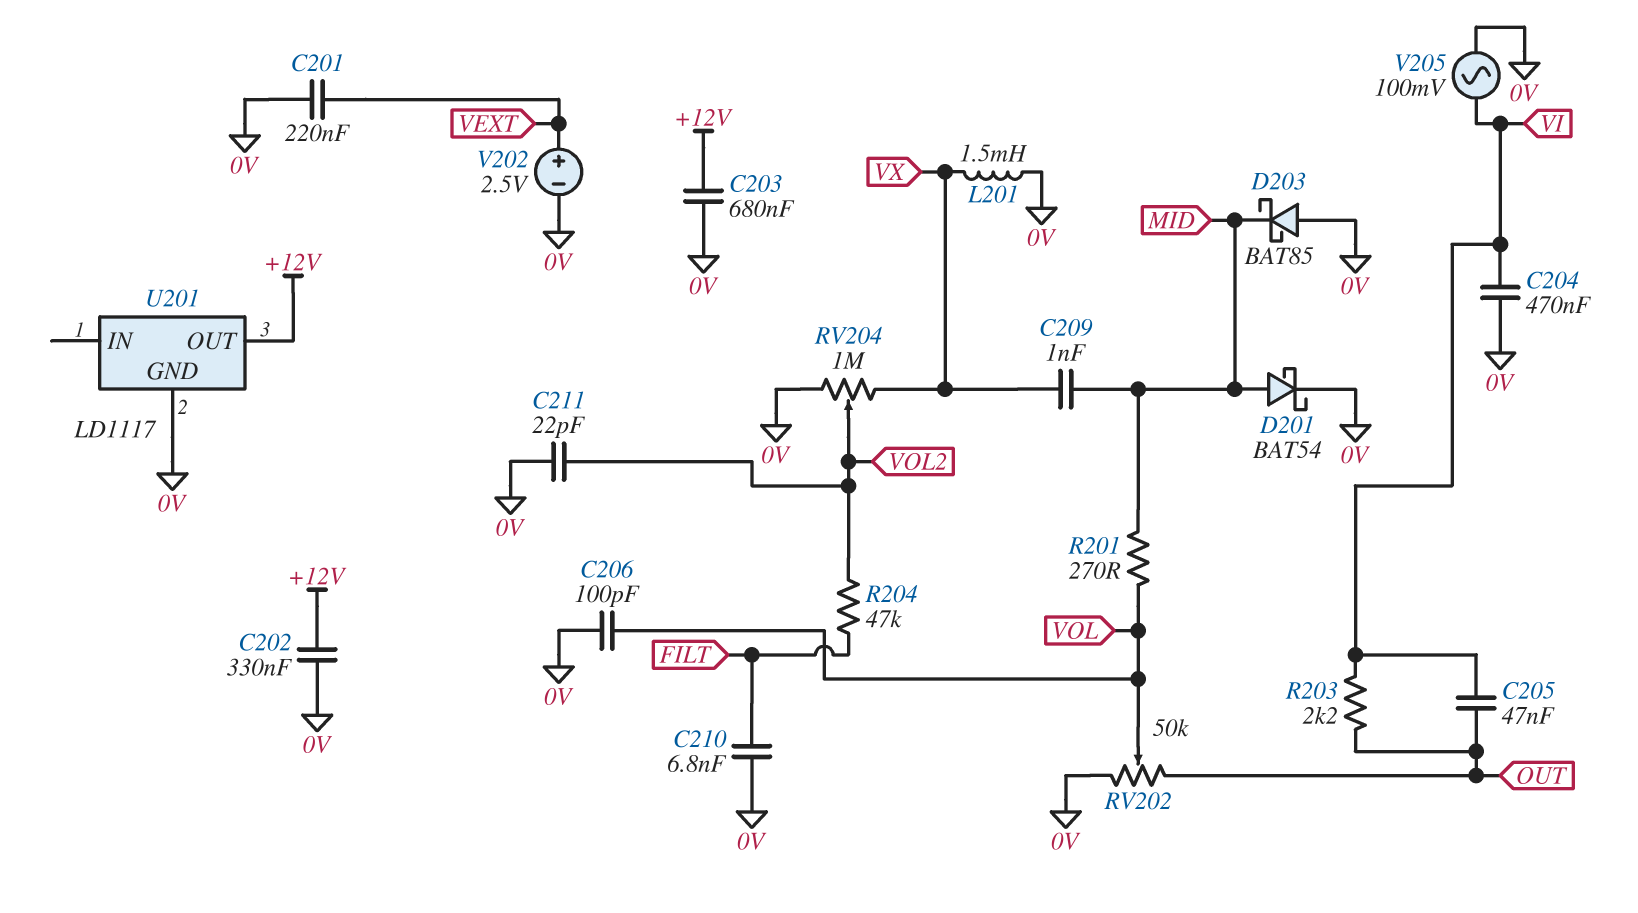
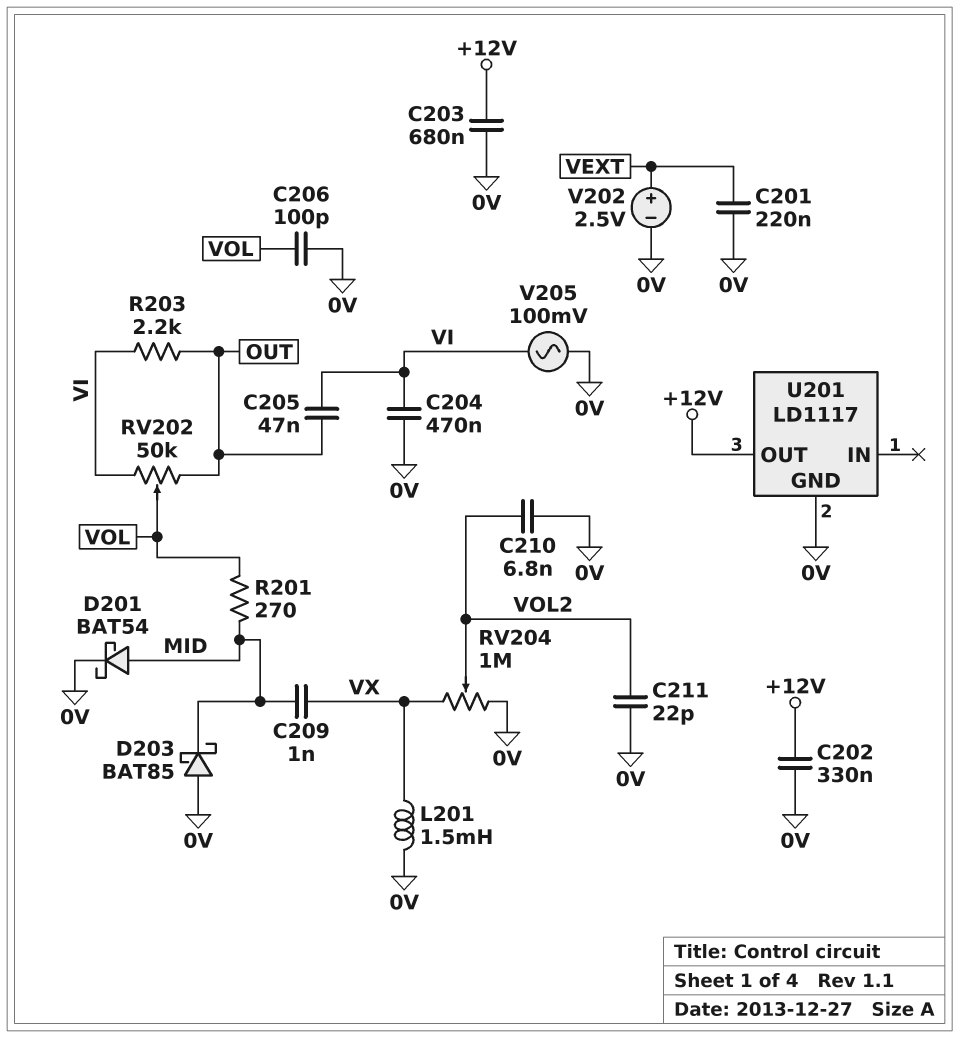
C210: 6.8nF (0V, FILT) -> 6.8nF (0V, VOL2)
R204: 47k (FILT, VOL2) -> none
RV202: 50k (0V, OUT, wiper VOL) -> 50k (OUT, VI, wiper VOL)

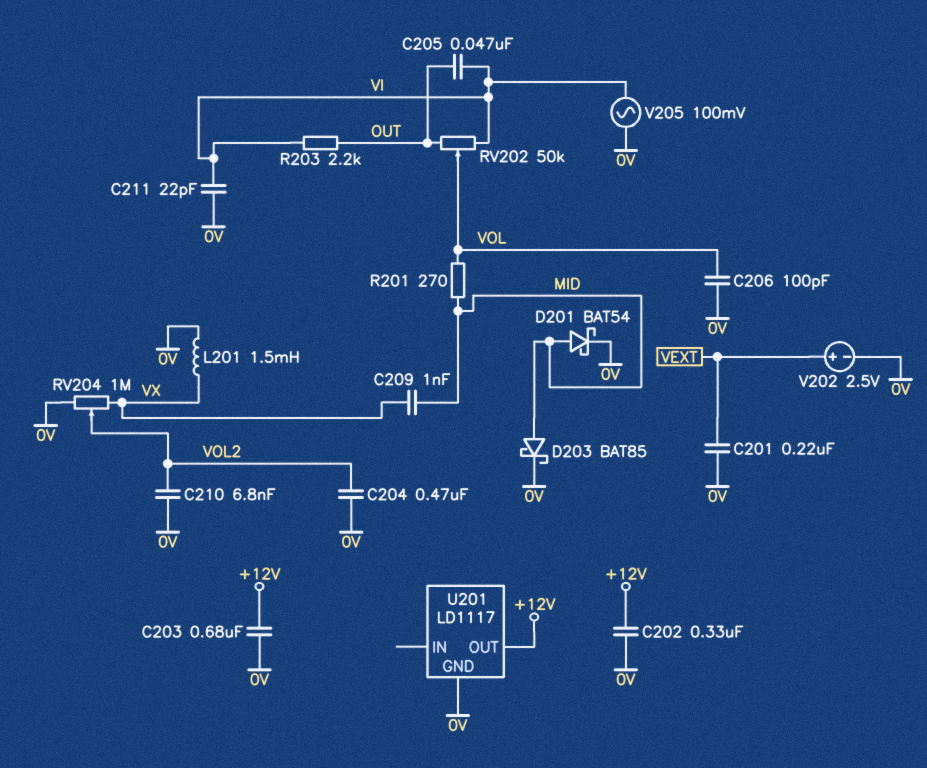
C204: 470nF (0V, VI) -> 470nF (0V, VOL2)
C211: 22pF (0V, VOL2) -> 22pF (0V, VI)
D203: schottky BAT85 (A 0V, K MID) -> schottky BAT85 (A MID, K 0V)

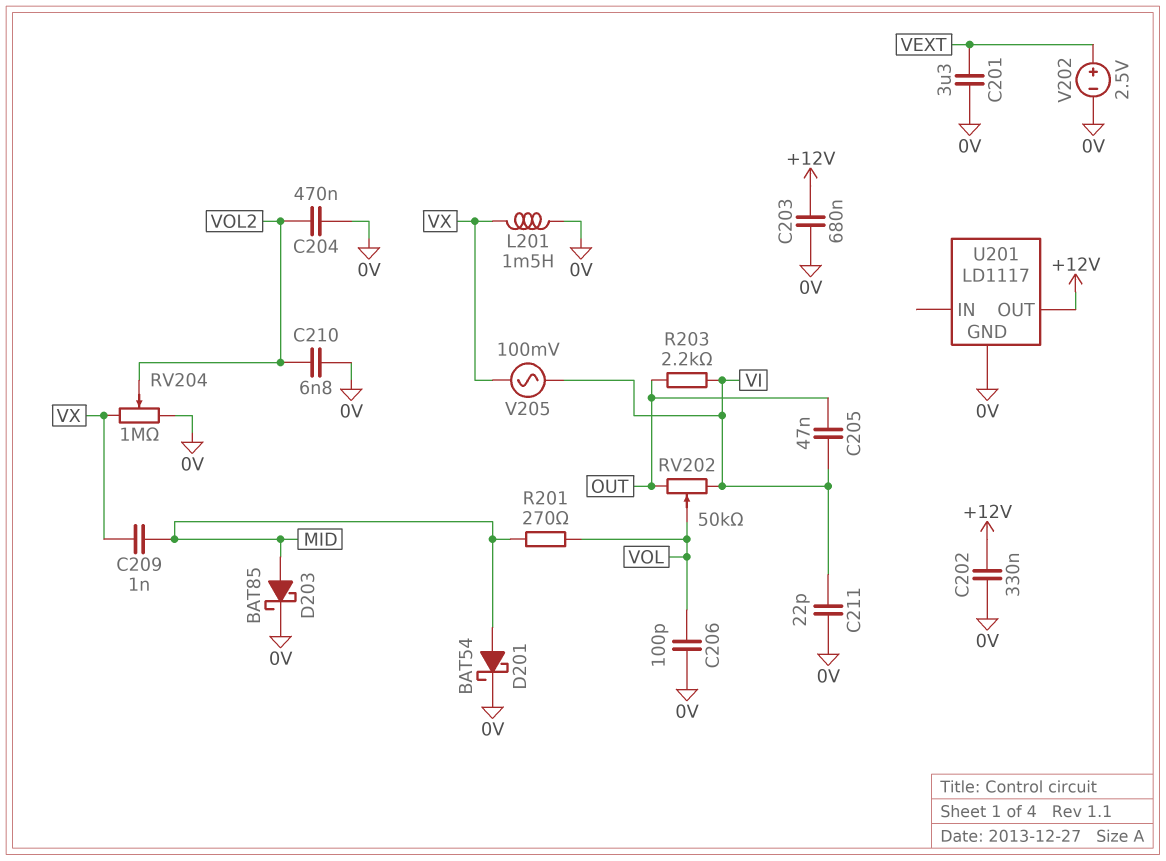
C201: 220nF (0V, VEXT) -> 3.3uF (0V, VEXT)
V205: AC 100mV (0V, VI) -> AC 100mV (VI, VX)

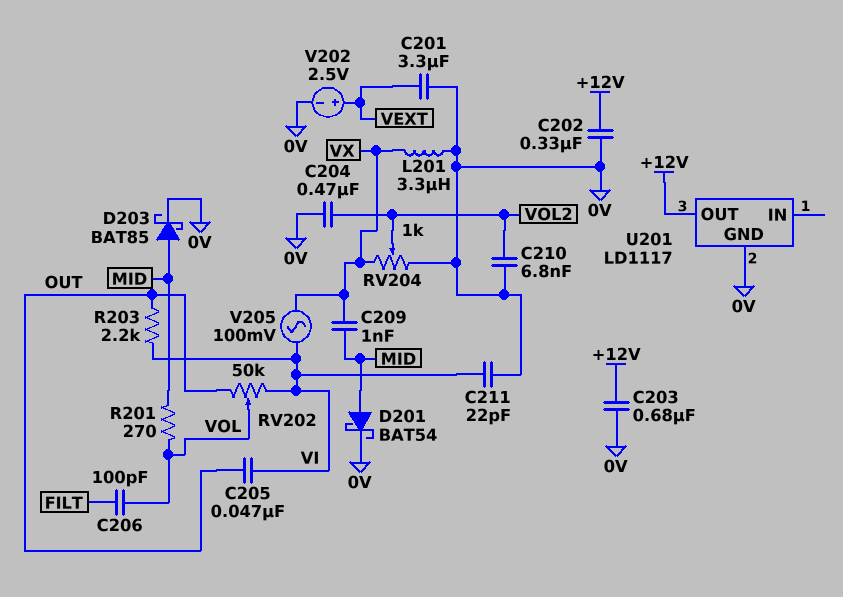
C206: 100pF (0V, VOL) -> 100pF (FILT, VOL)
L201: 1.5mH (0V, VX) -> 3.3uH (0V, VX)
RV204: 1M (0V, VX, wiper VOL2) -> 1k (0V, VX, wiper VOL2)

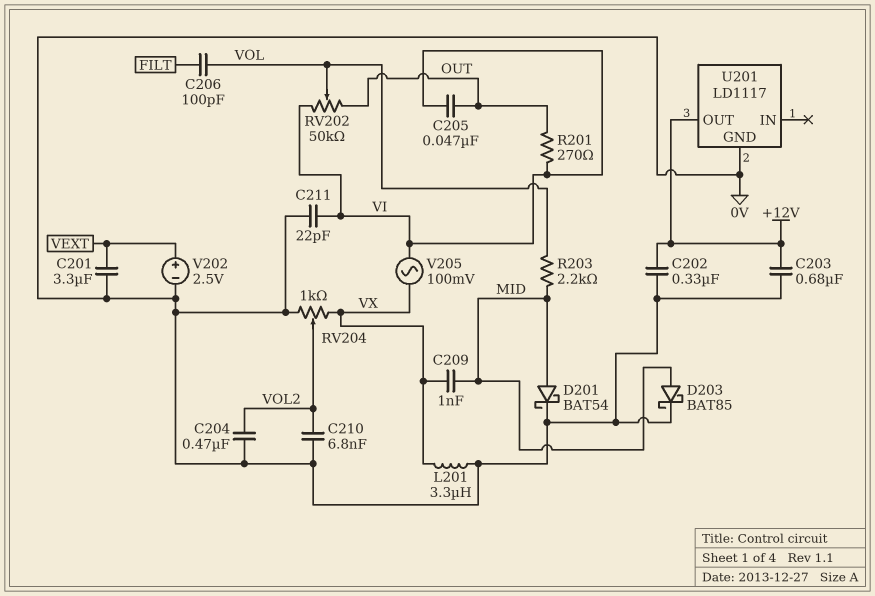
R201: 270 (MID, VOL) -> 270 (OUT, VI)
R203: 2.2k (OUT, VI) -> 2.2k (MID, VOL)

